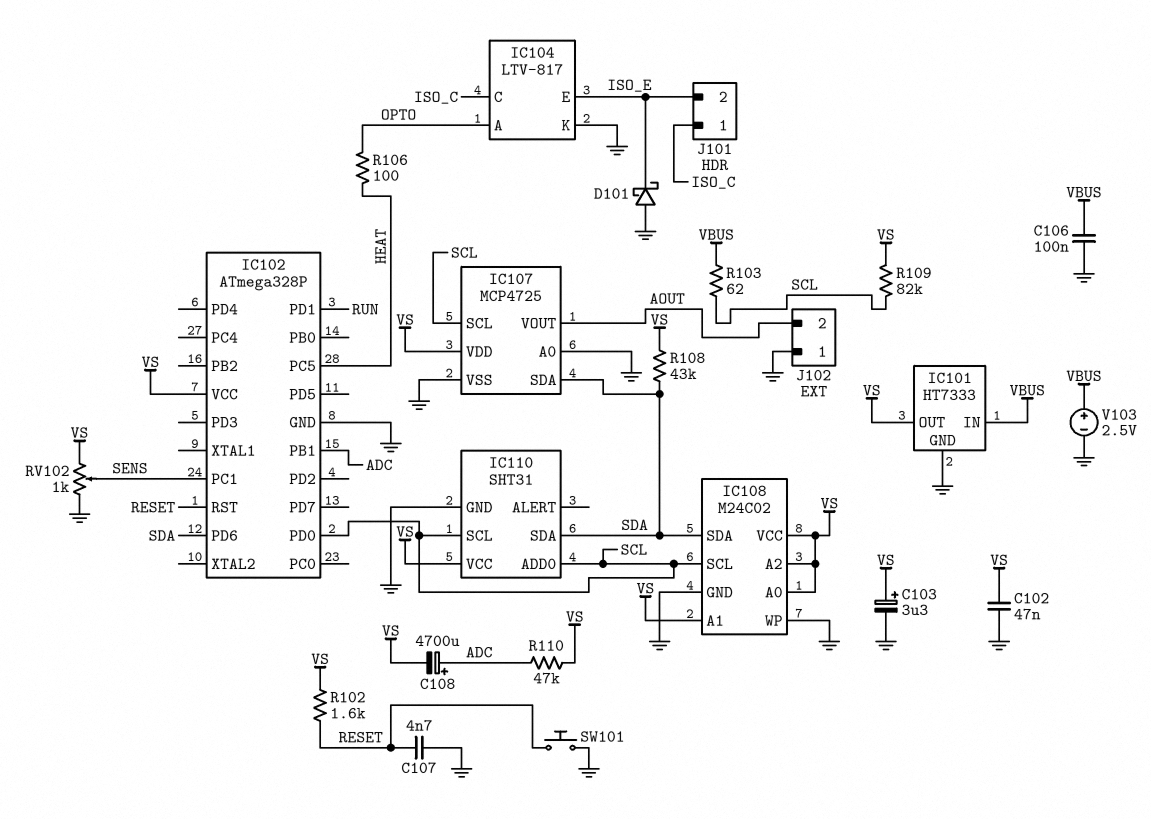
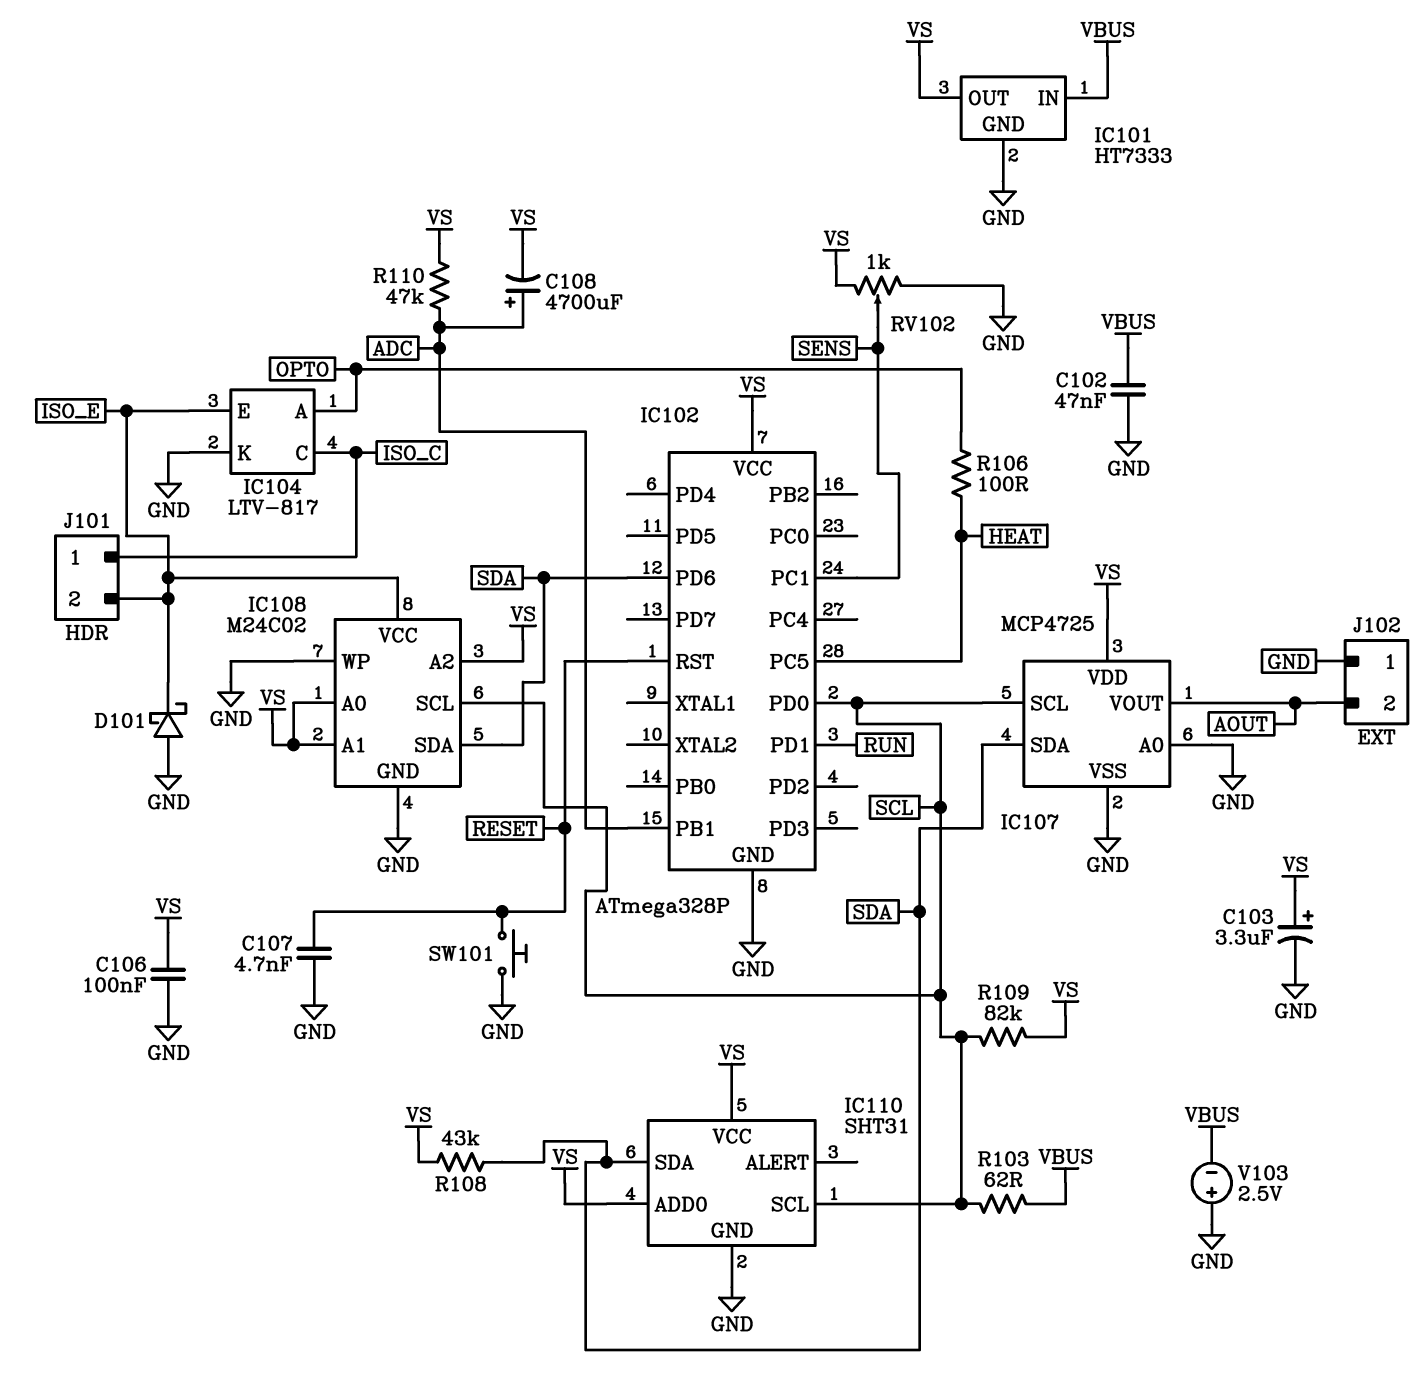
C102: 47nF (GND, VS) -> 47nF (GND, VBUS)
C106: 100nF (GND, VBUS) -> 100nF (GND, VS)
IC108 pin VCC: VS -> ISO_E
IC110 pin ADD0: SCL -> VS
R102: 1.6k (RESET, VS) -> none
V103: 2.5V (plus VBUS, minus GND) -> 2.5V (plus GND, minus VBUS)

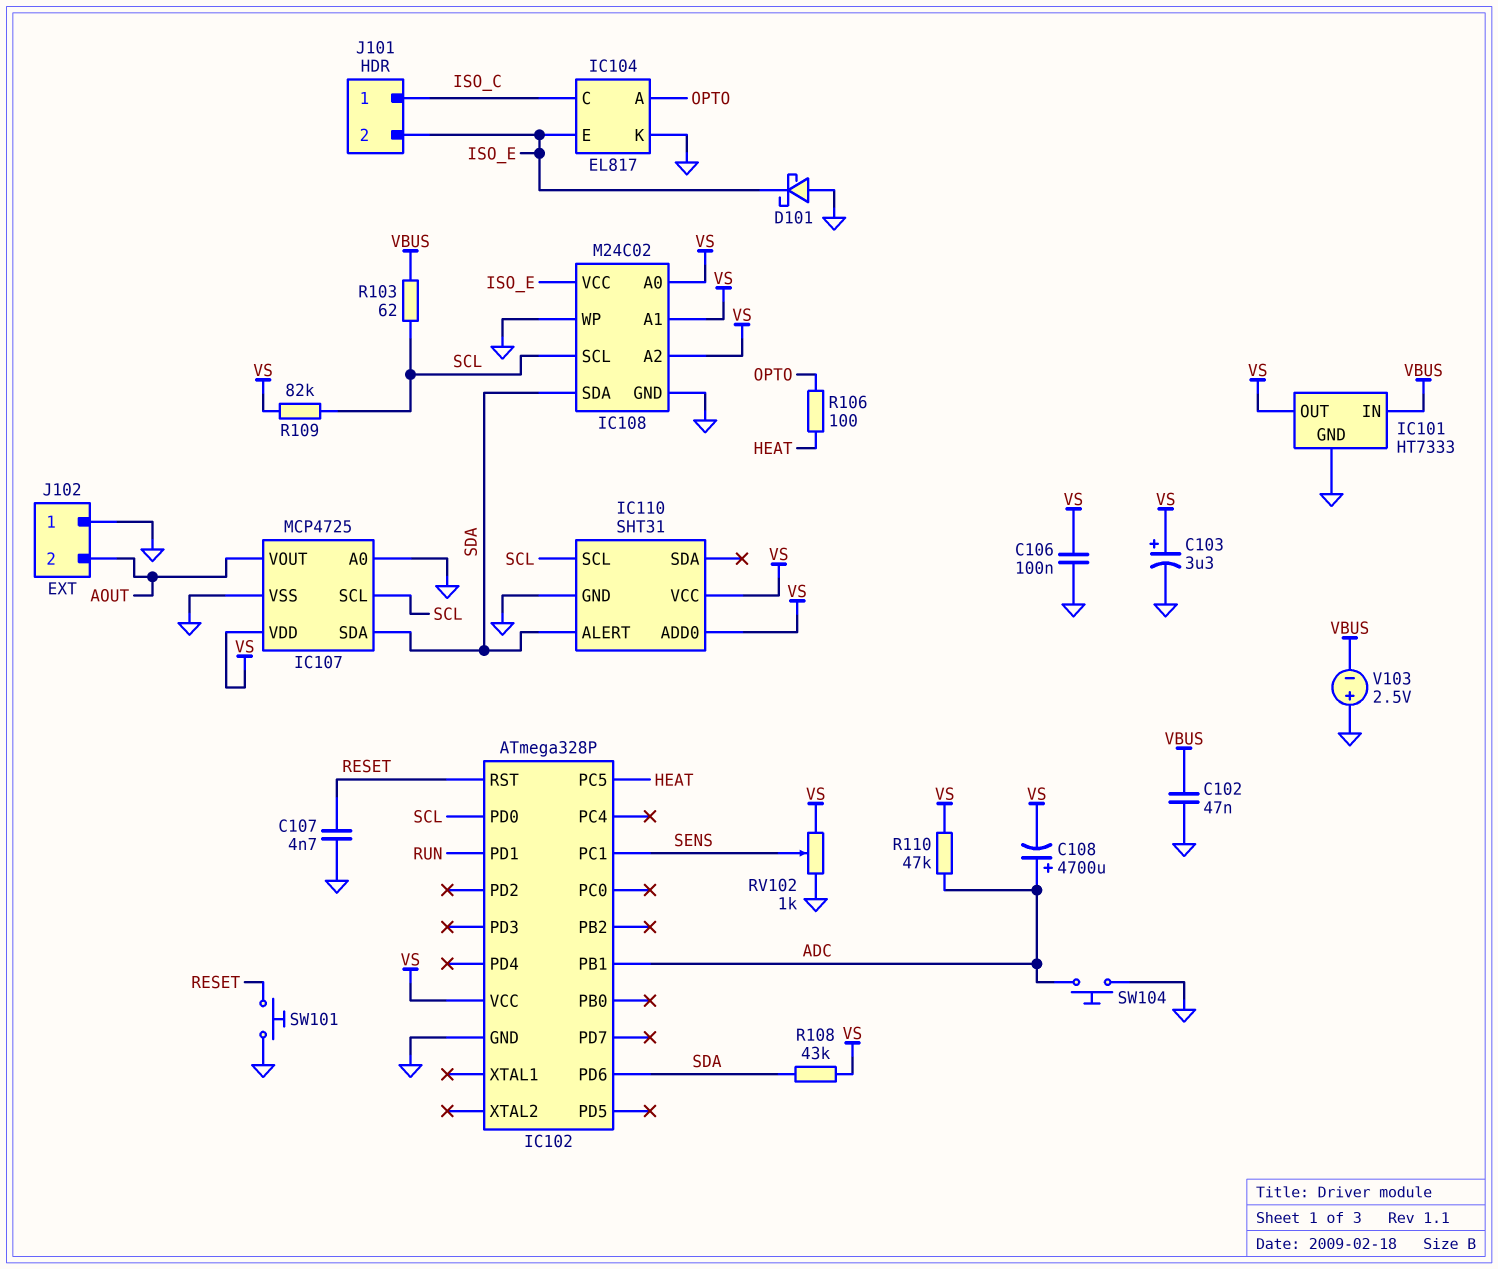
IC104: LTV-817 -> EL817
IC110 pin ALERT: none -> SDA
IC110 pin SDA: SDA -> none
SW104: none -> button (ADC, GND)

